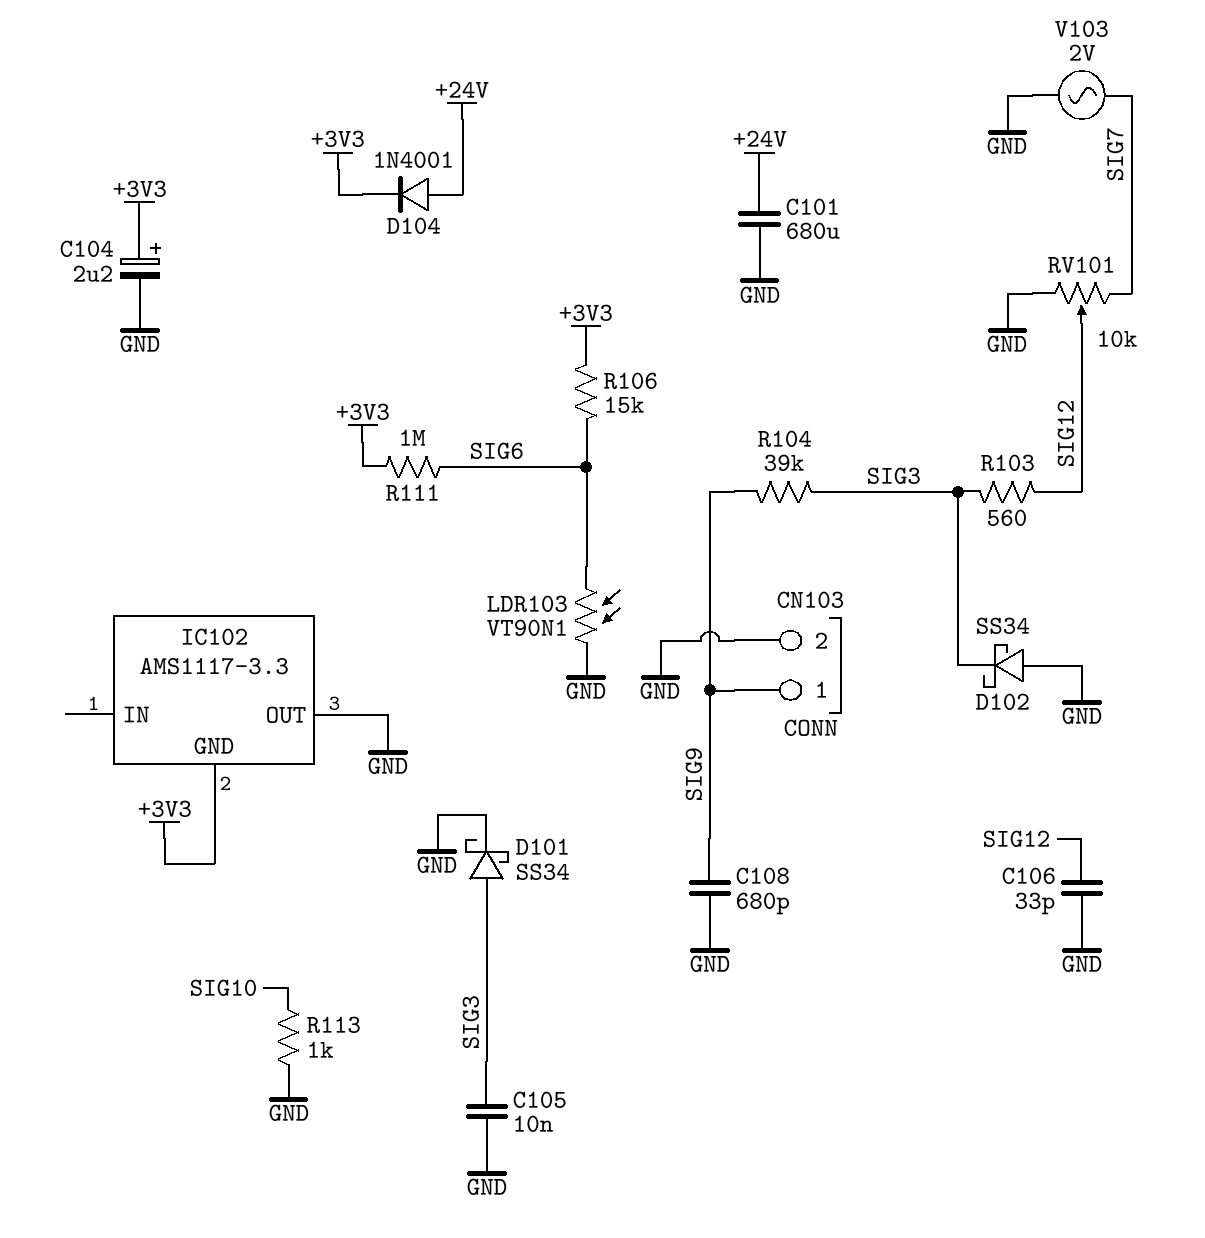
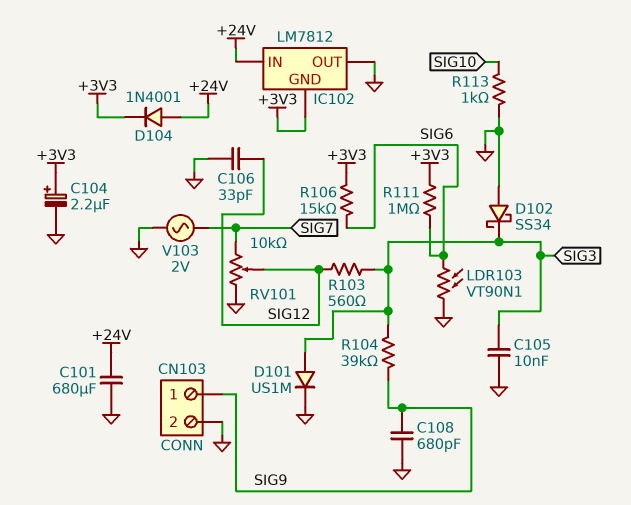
D101: schottky SS34 (A SIG3, K GND) -> diode US1M (A SIG3, K GND)
IC102: AMS1117-3.3 -> LM7812
IC102 pin IN: none -> +24V

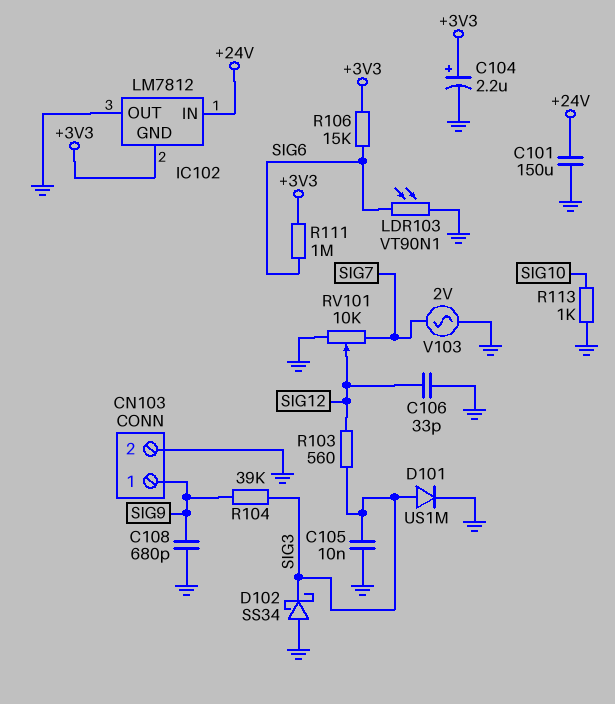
C101: 680uF (+24V, GND) -> 150uF (+24V, GND)
D104: diode 1N4001 (A +24V, K +3V3) -> none

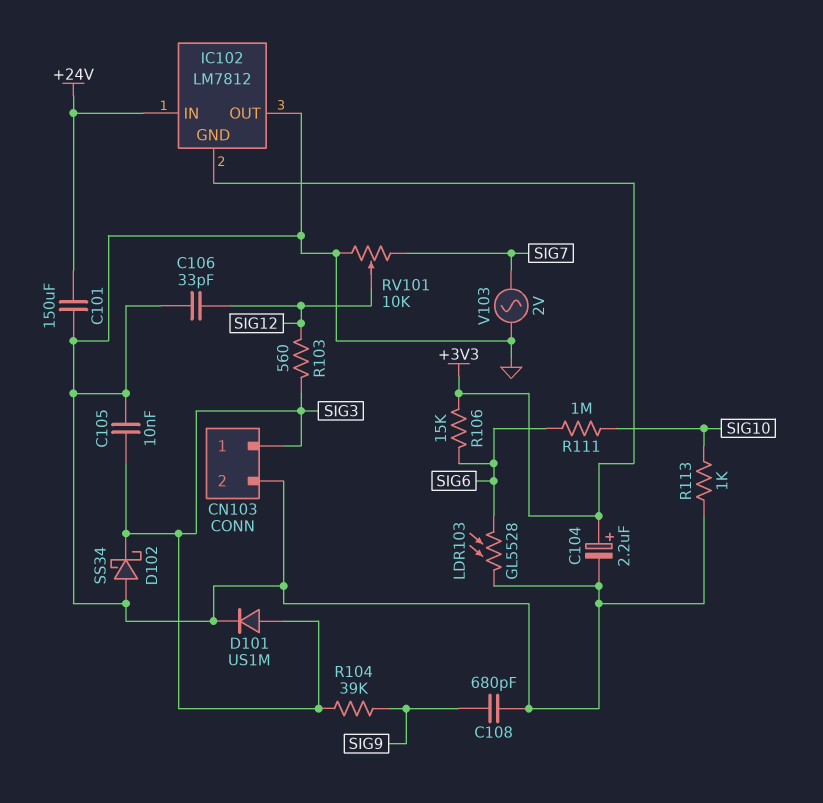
CN103 pin 1: SIG9 -> SIG3
LDR103: VT90N1 (GND, SIG6) -> GL5528 (GND, SIG6)
R111: 1M (+3V3, SIG6) -> 1M (SIG6, SIG10)

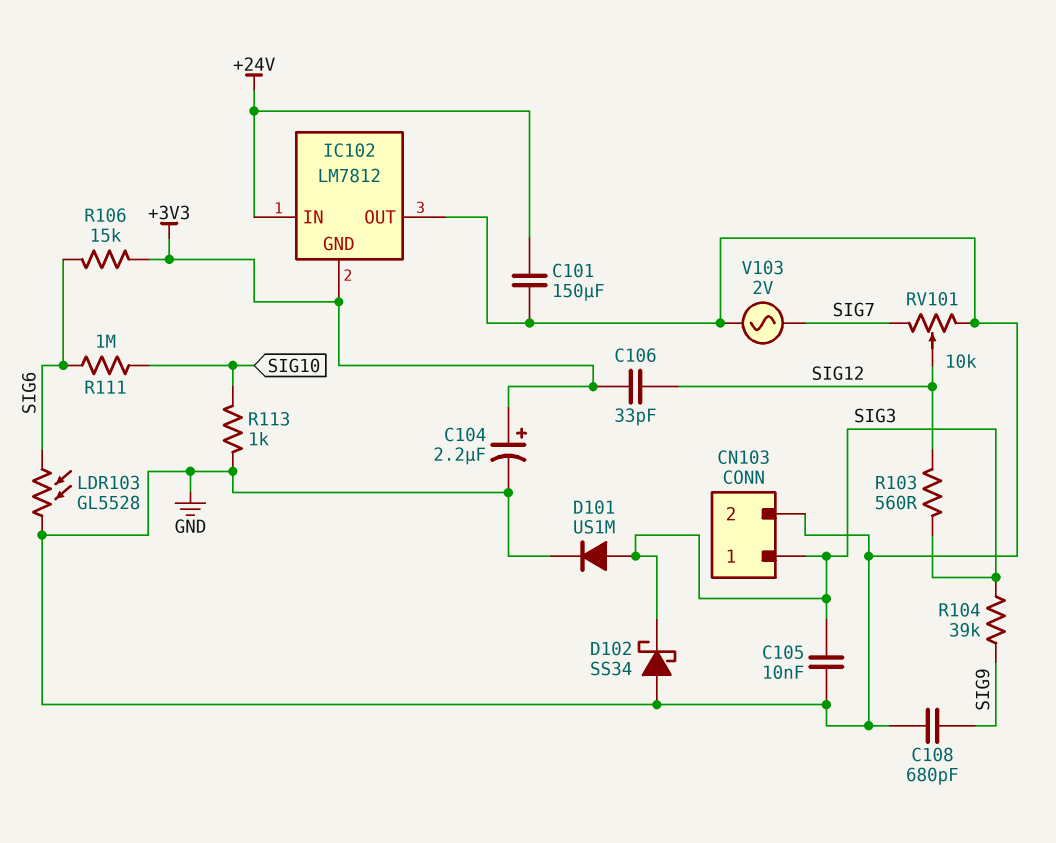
C106: 33pF (GND, SIG12) -> 33pF (+3V3, SIG12)

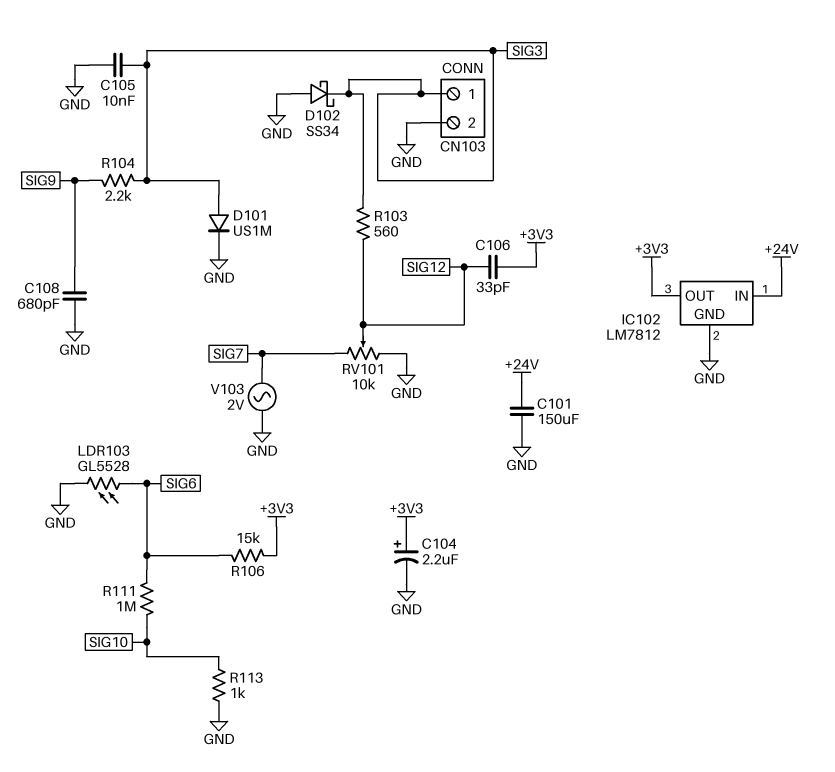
IC102 pin GND: +3V3 -> GND
IC102 pin OUT: GND -> +3V3
R104: 39k (SIG3, SIG9) -> 2.2k (SIG3, SIG9)

